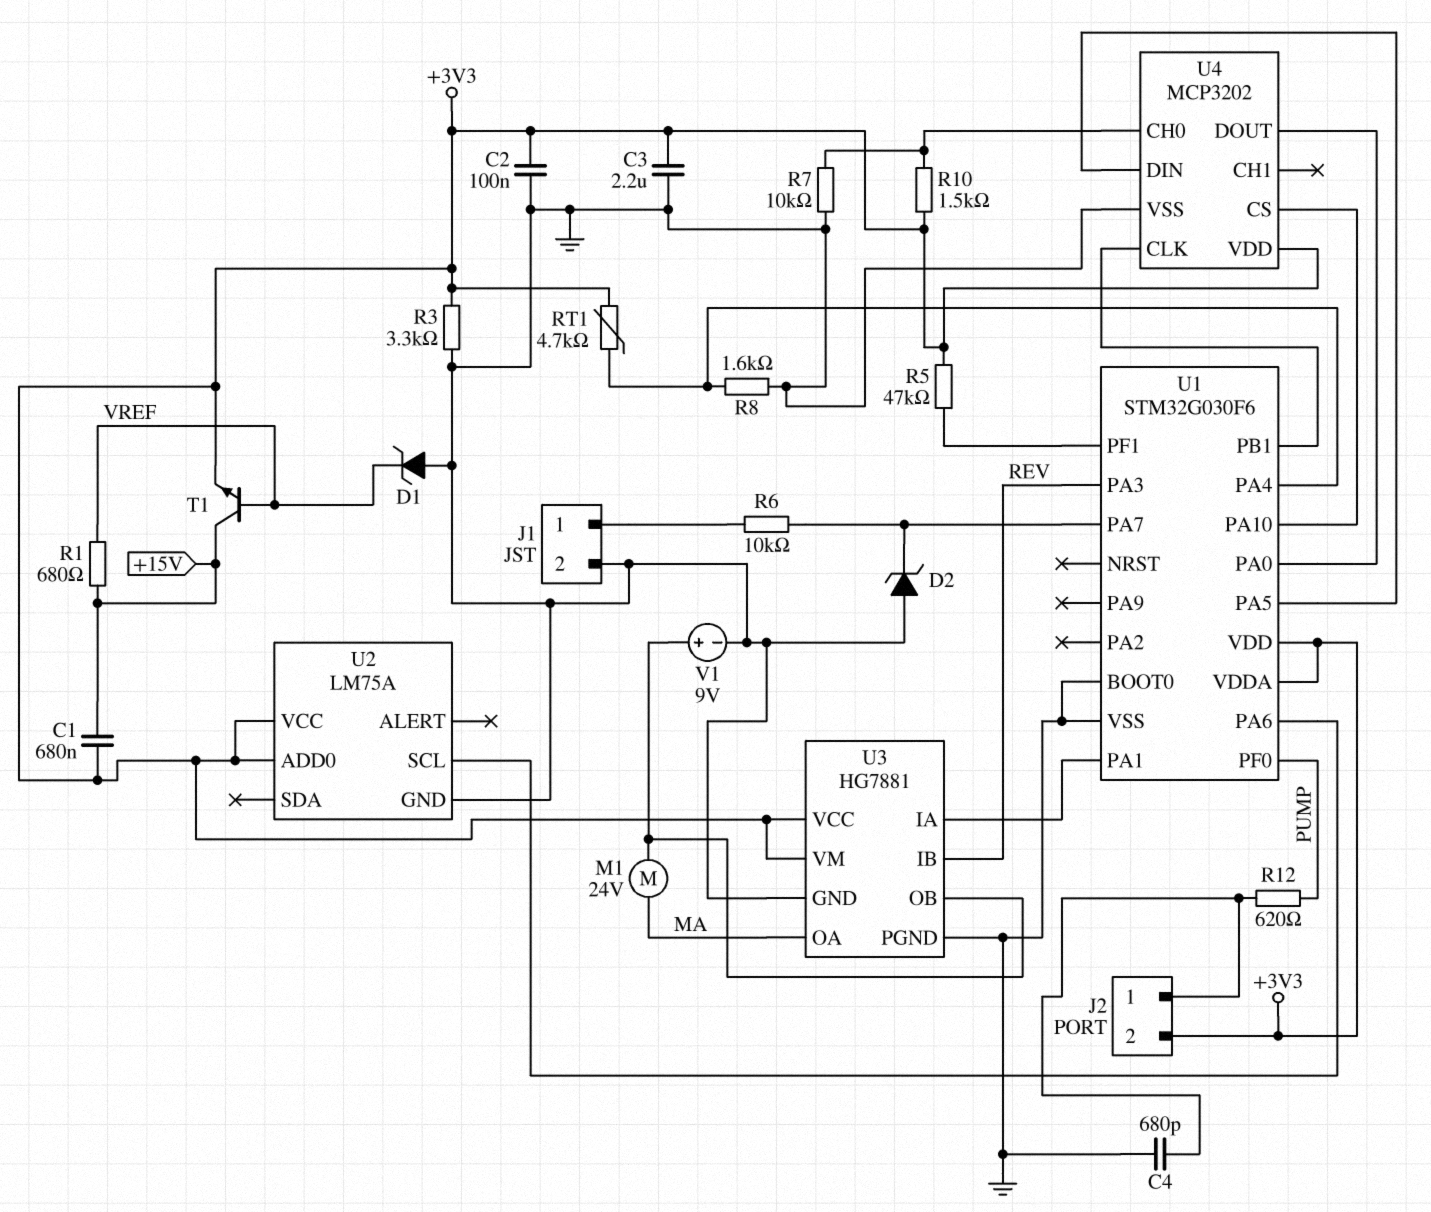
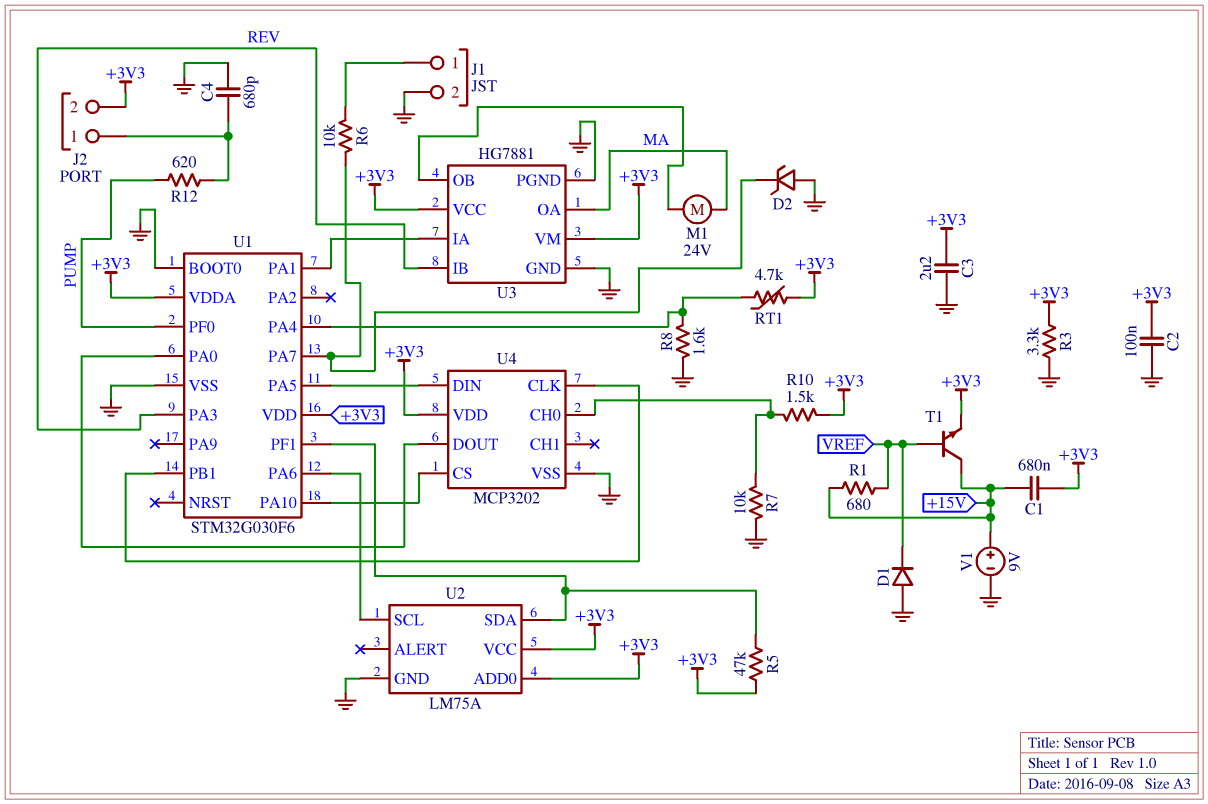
D1: zener (A GND, K VREF) -> diode (A GND, K VREF)
U2 pin SDA: none -> U1/PF1
V1: 9V (plus U3/OB, minus GND) -> 9V (plus +15V, minus GND)

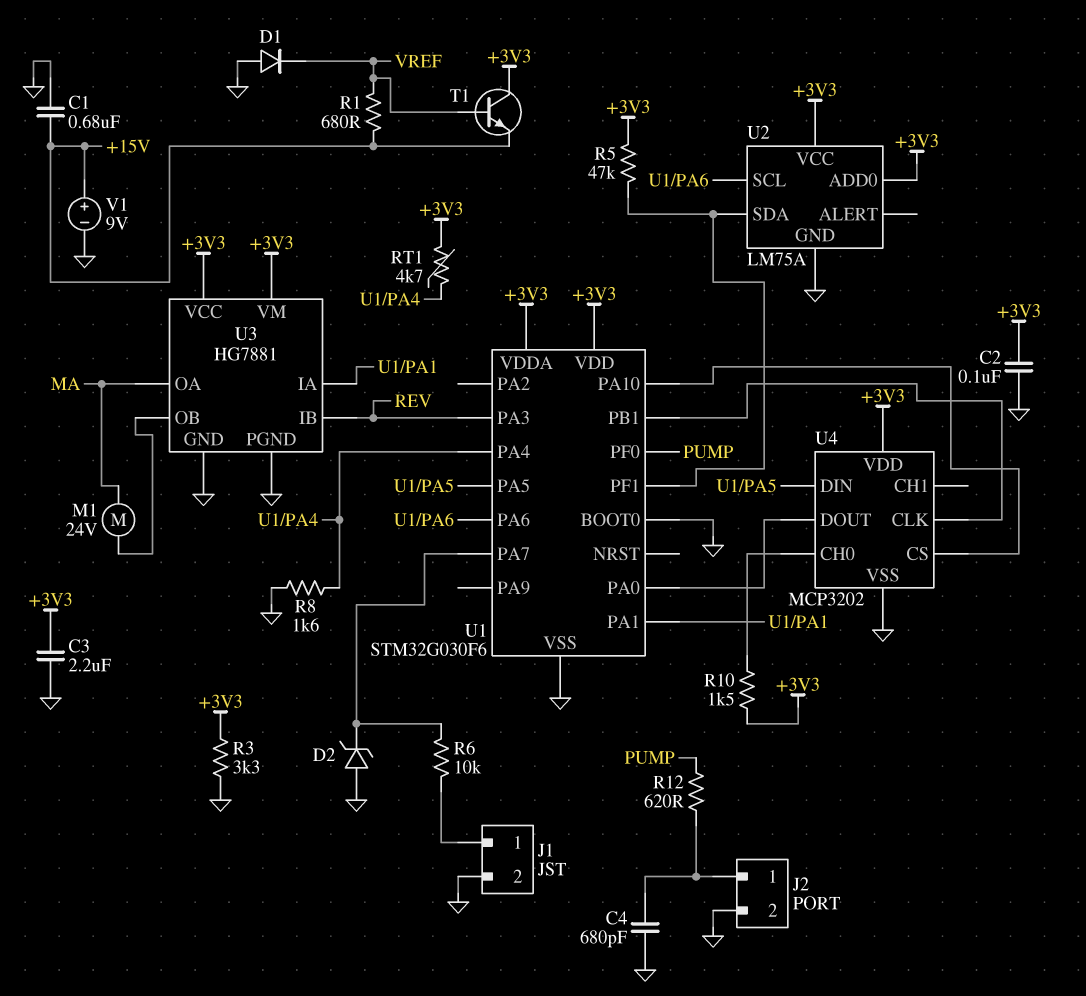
C1: 680nF (+3V3, +15V) -> 680nF (+15V, GND)
J2 pin 2: +3V3 -> GND
R7: 10k (GND, U4/CH0) -> none
T1: NPN (B VREF, C +15V, E +3V3) -> NPN (B VREF, C +3V3, E +15V)

